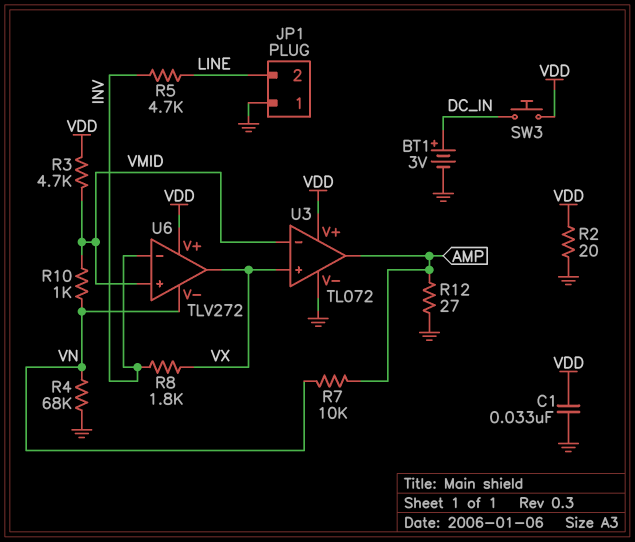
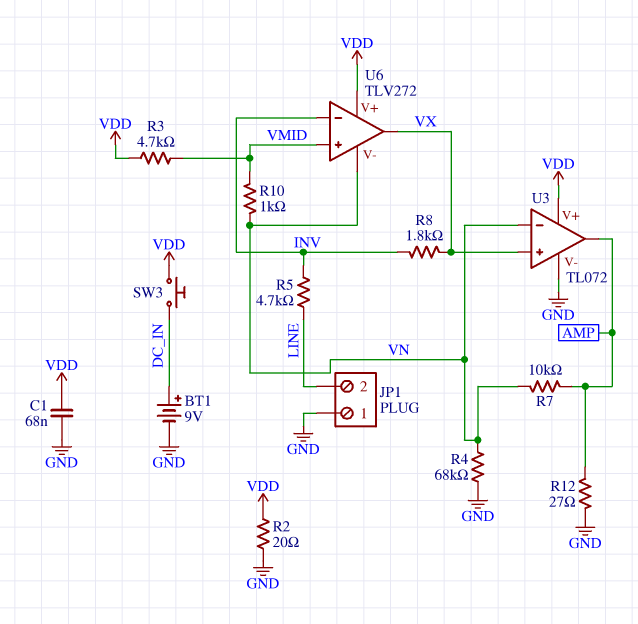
BT1: 3V (plus DC_IN, minus GND) -> 9V (plus DC_IN, minus GND)
C1: 33nF (GND, VDD) -> 68nF (GND, VDD)
U3 pin in-: VMID -> VN

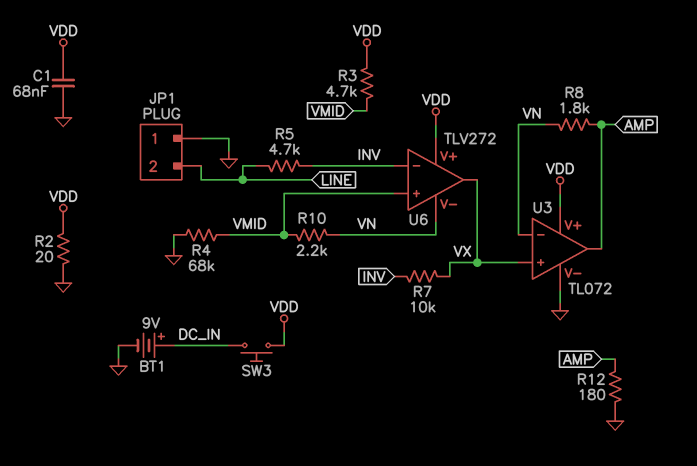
R4: 68k (GND, VN) -> 68k (GND, VMID)
R7: 10k (AMP, VN) -> 10k (INV, VX)
R8: 1.8k (INV, VX) -> 1.8k (AMP, VN)
R10: 1k (VMID, VN) -> 2.2k (VMID, VN)
R12: 27 (AMP, GND) -> 180 (AMP, GND)

